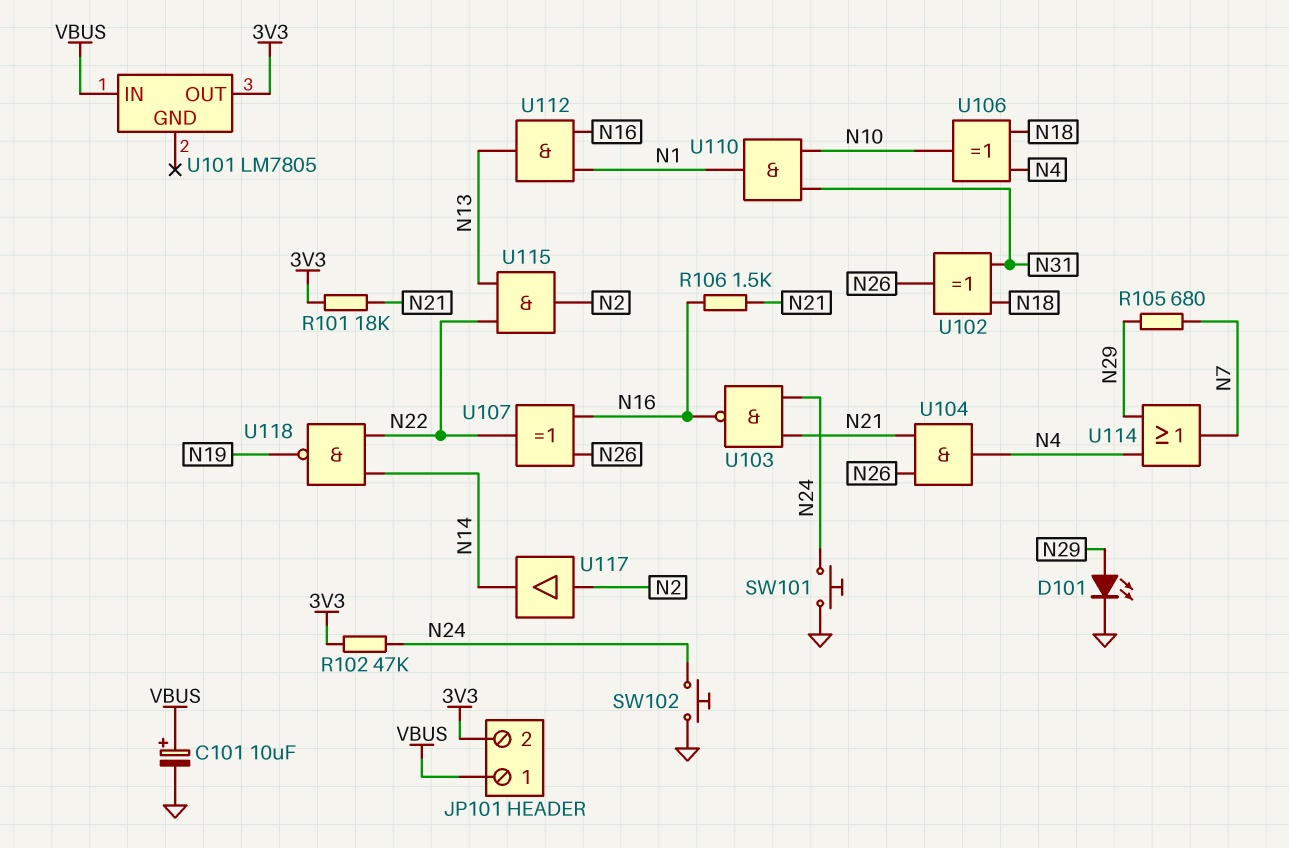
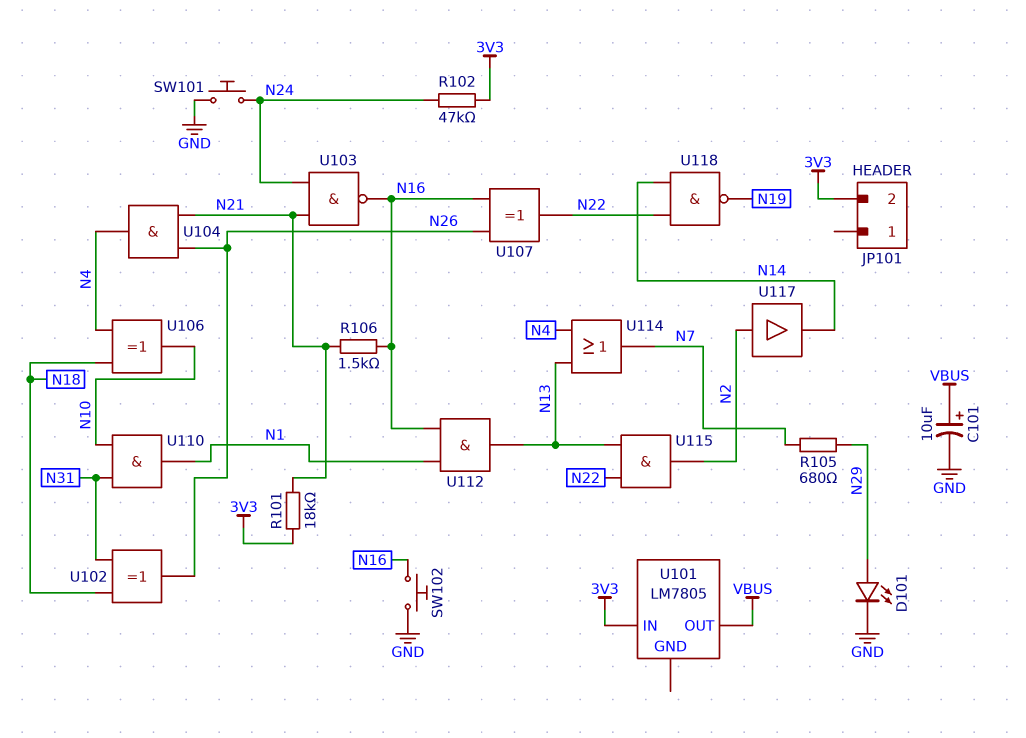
JP101 pin 1: VBUS -> none
SW102: button (GND, N24) -> button (GND, N16)
U101 pin IN: VBUS -> 3V3
U101 pin OUT: 3V3 -> VBUS
U114: OR (in N4, in N29, out N7) -> OR (in N4, in N13, out N7)

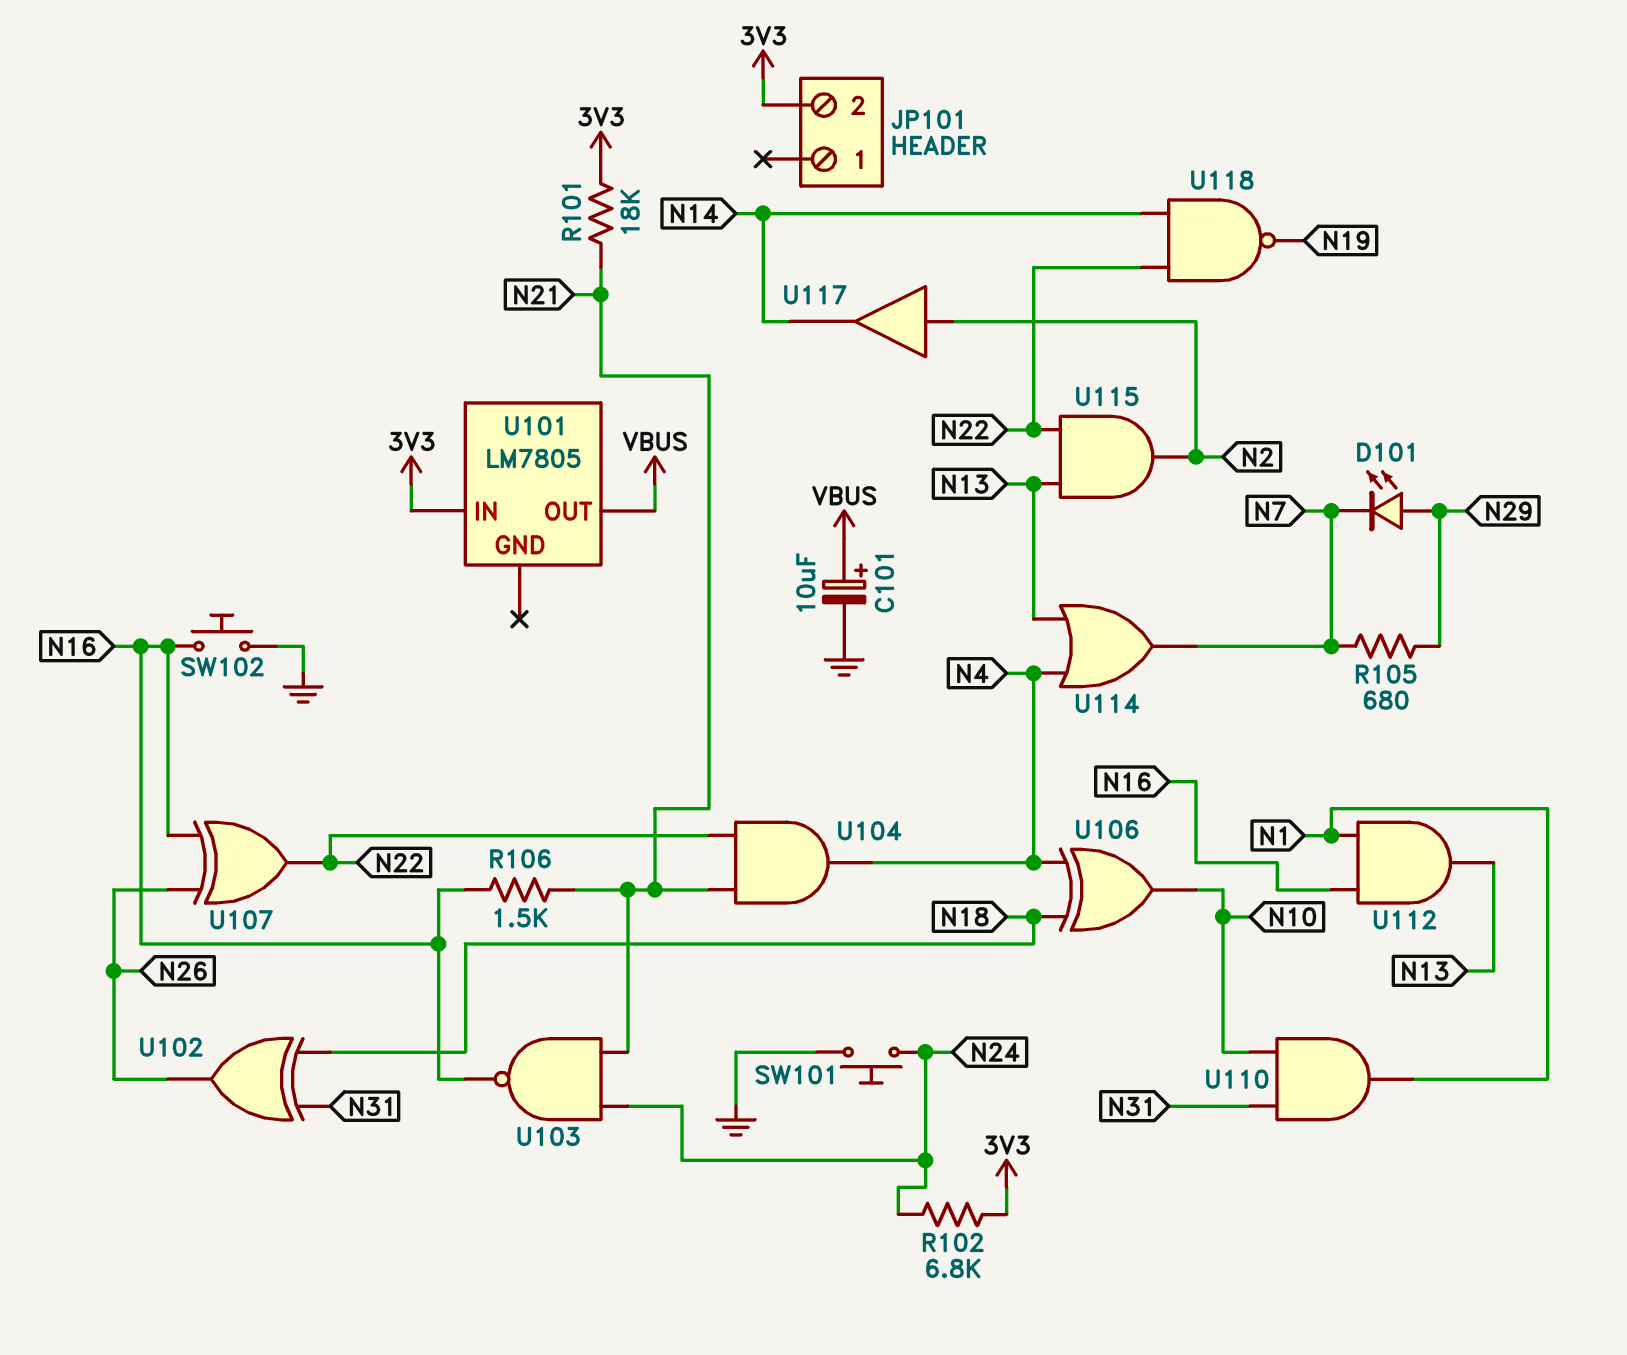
D101: LED (A N29, K GND) -> LED (A N29, K N7)
R102: 47k (3V3, N24) -> 6.8k (3V3, N24)
U104: AND (in N21, in N26, out N4) -> AND (in N21, in N22, out N4)

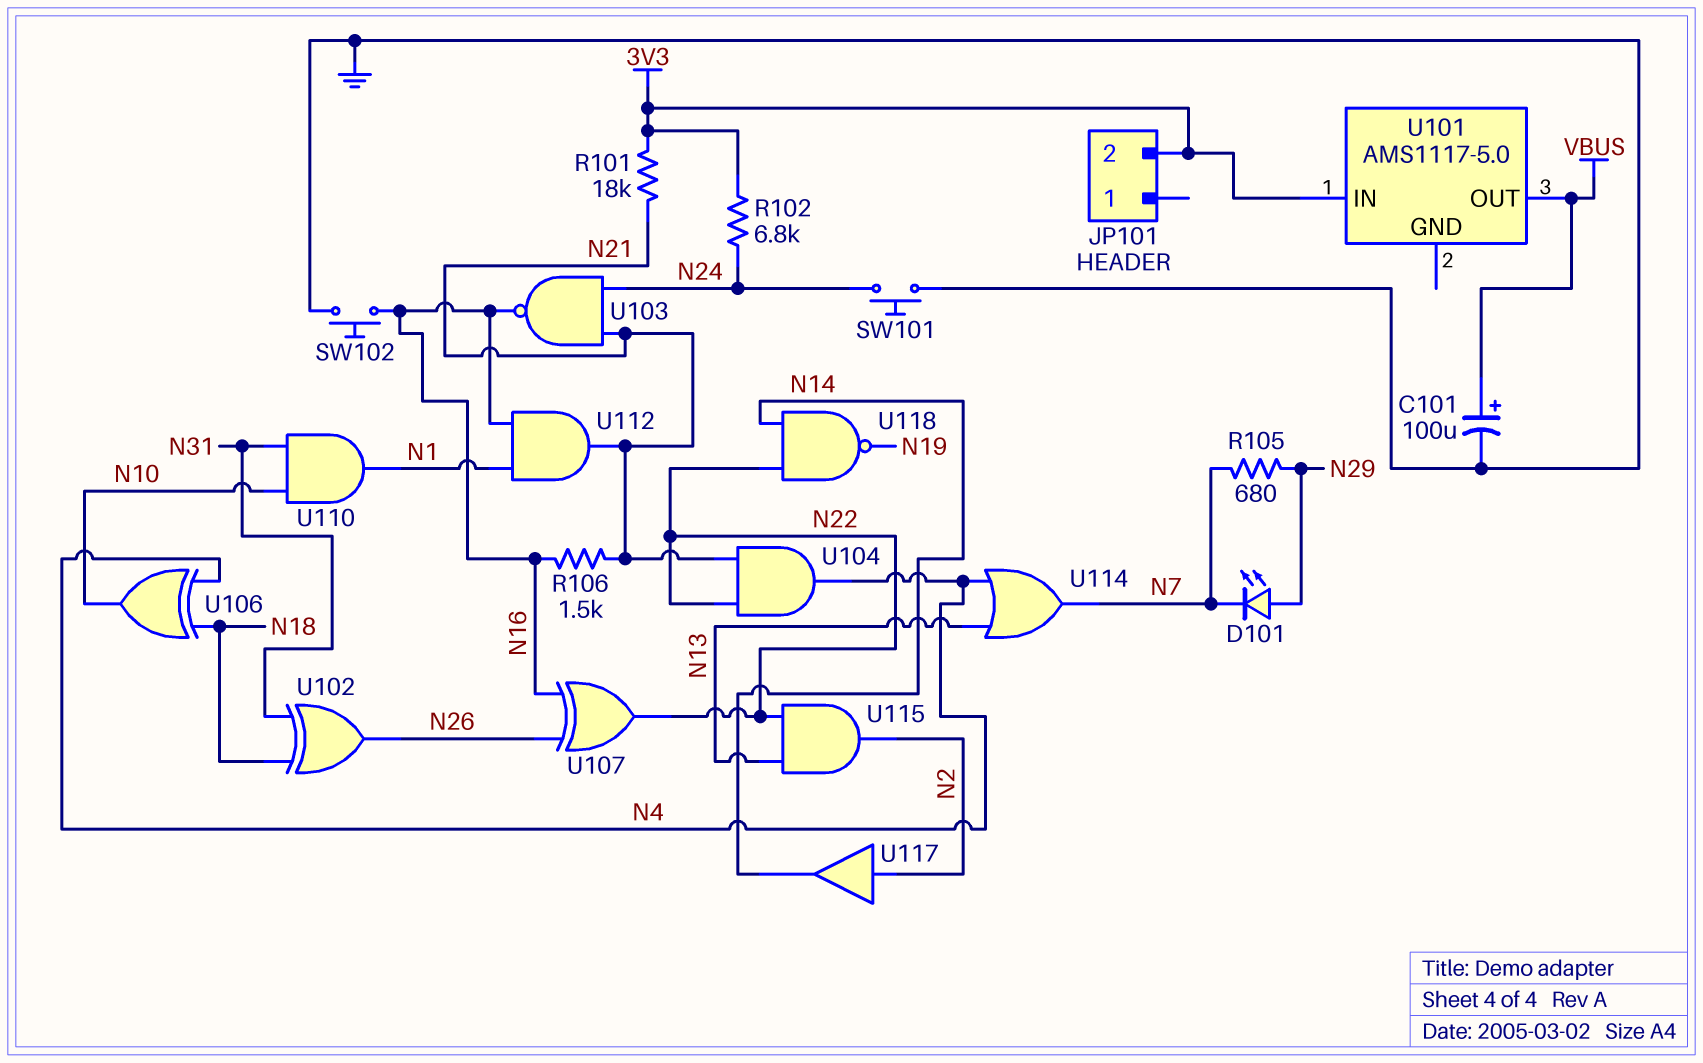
C101: 10uF (plus VBUS, minus GND) -> 100uF (plus VBUS, minus GND)
U101: LM7805 -> AMS1117-5.0
U112: AND (in N1, in N16, out N13) -> AND (in N1, in N16, out N21)

